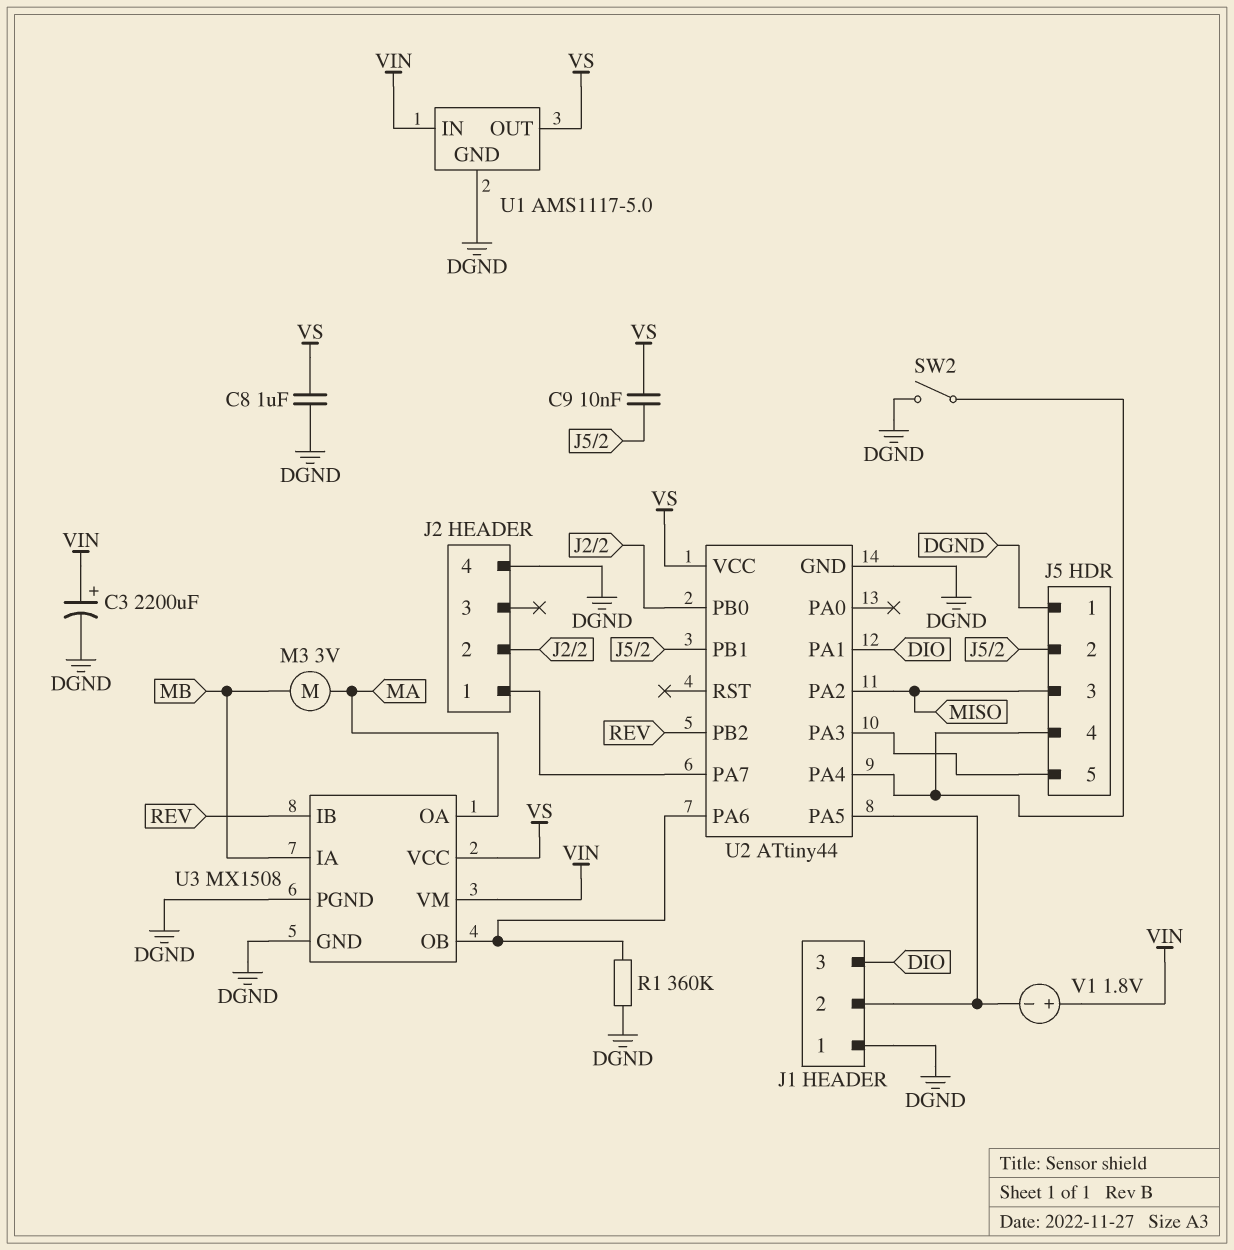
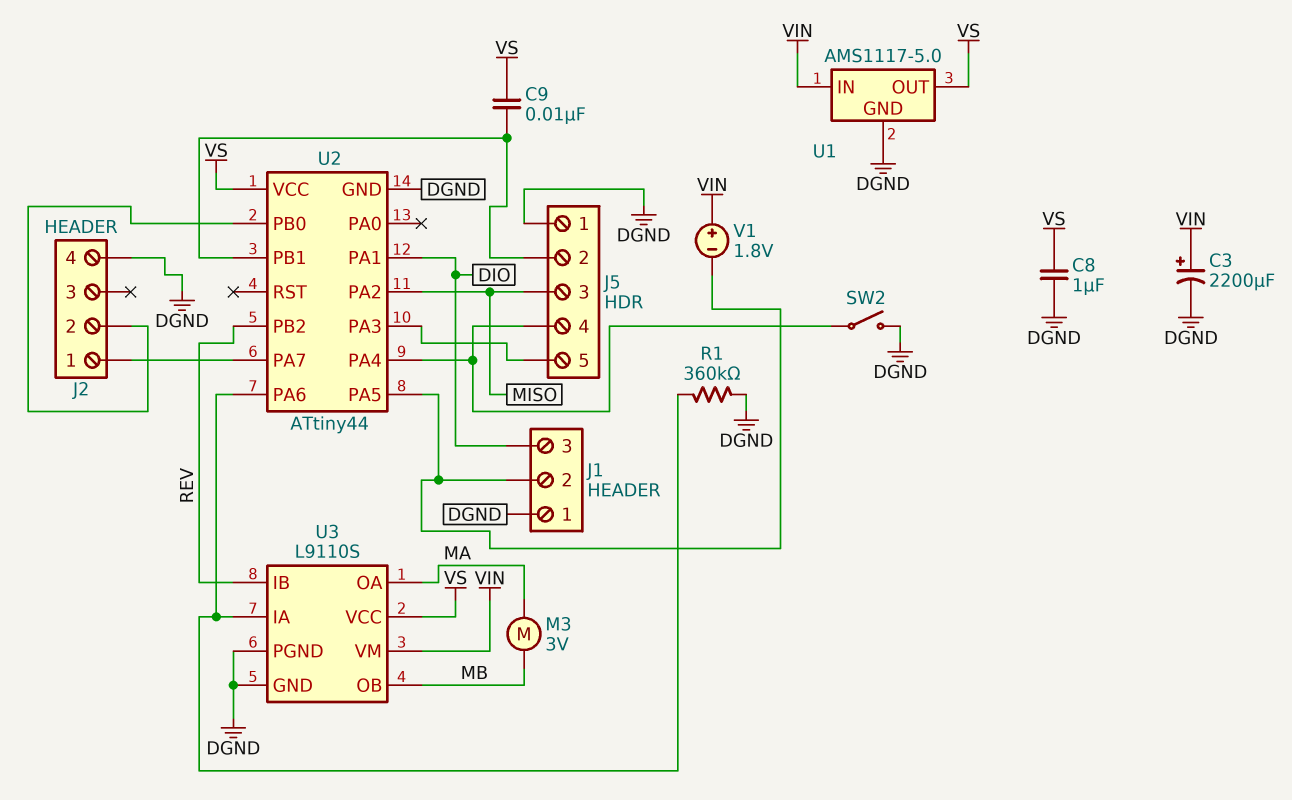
U3: MX1508 -> L9110S
U3 pin IA: MB -> U2/PA6
U3 pin OB: U2/PA6 -> MB

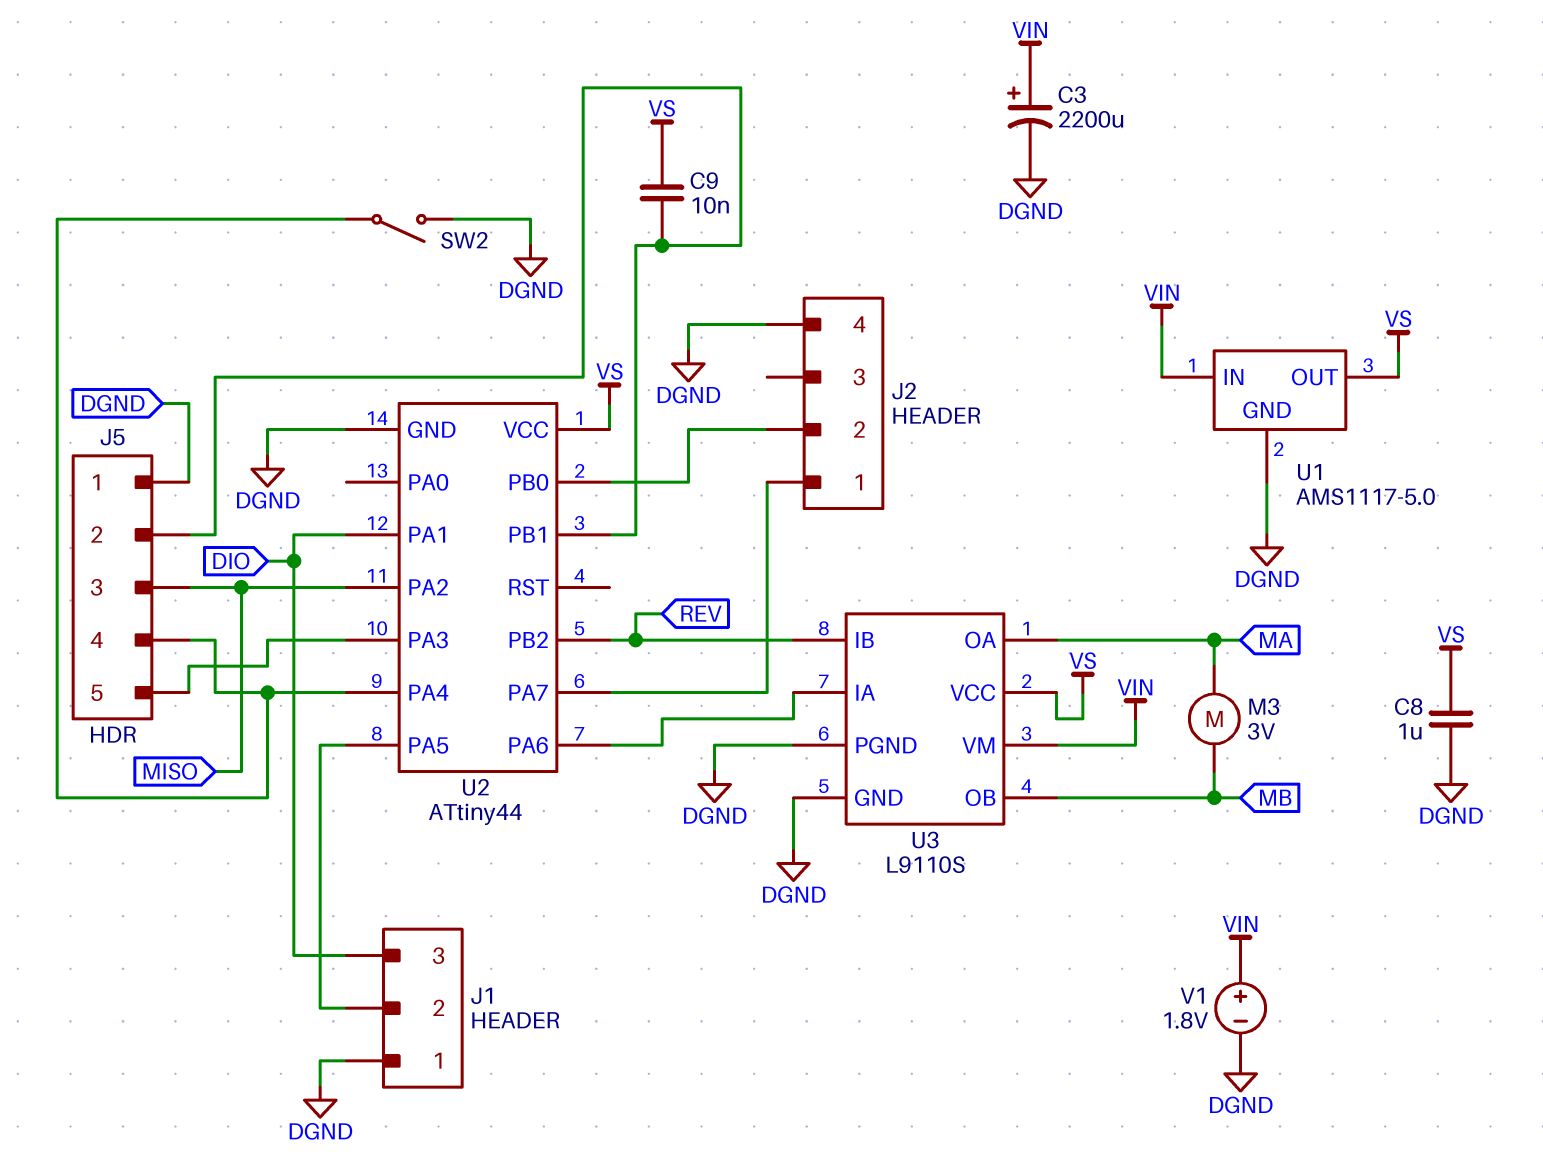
R1: 360k (DGND, U2/PA6) -> none
V1: 1.8V (plus VIN, minus J1/2) -> 1.8V (plus VIN, minus DGND)

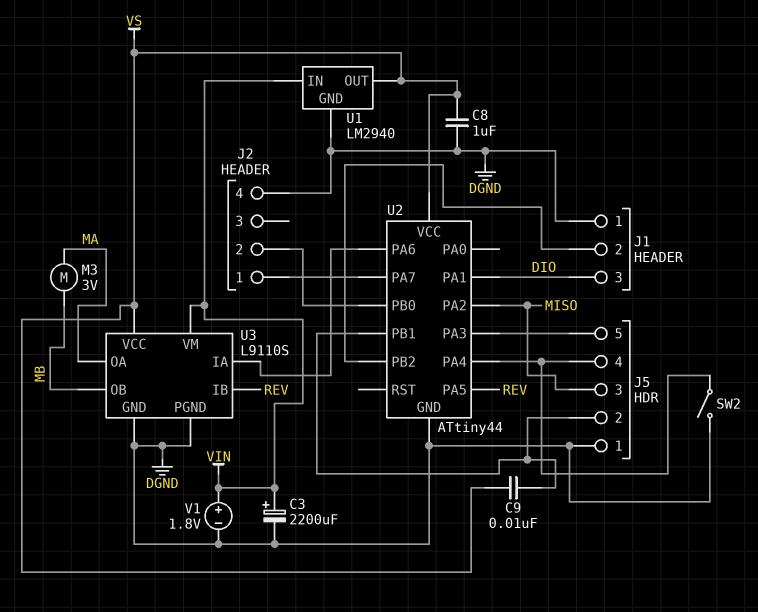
U1: AMS1117-5.0 -> LM2940
U2 pin PA5: J1/2 -> REV
U2 pin PB2: REV -> J1/2

